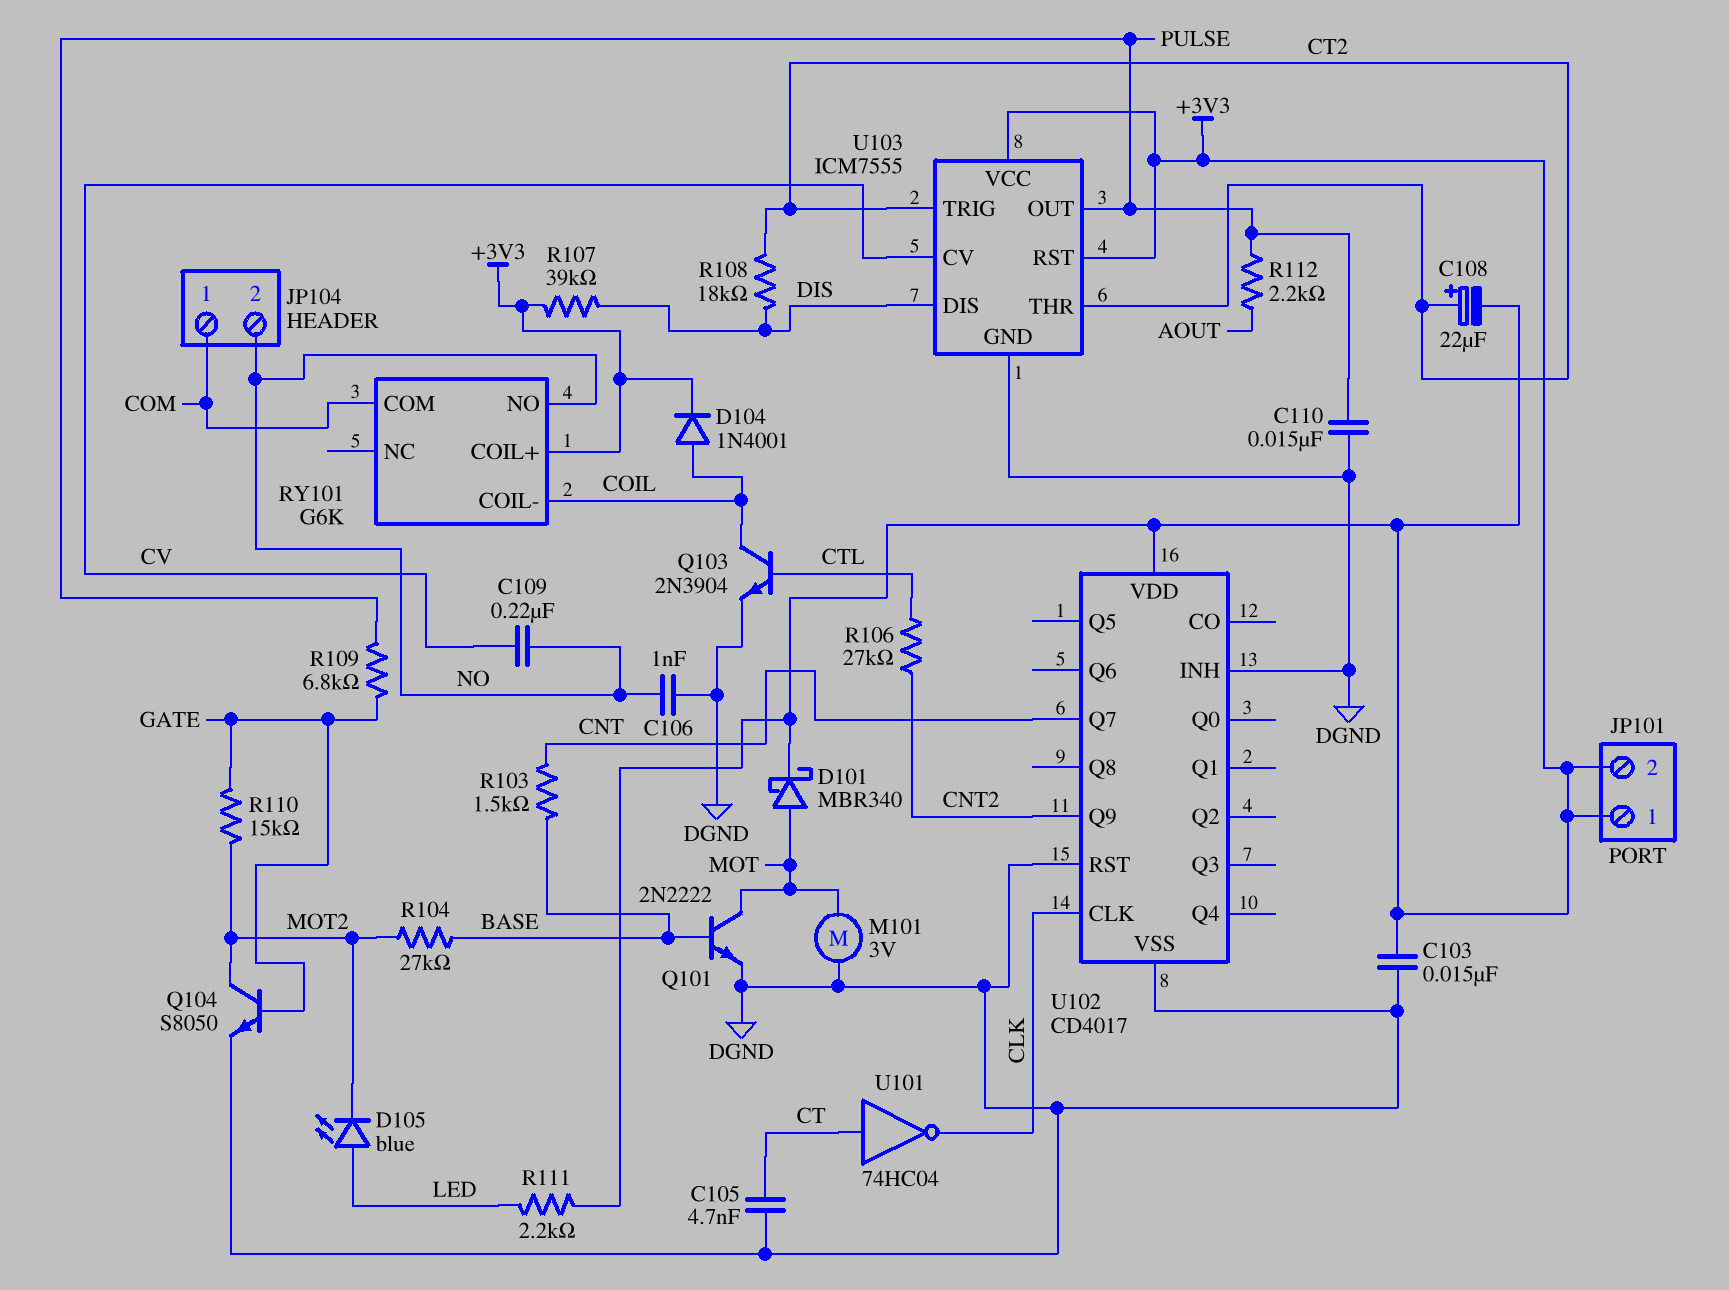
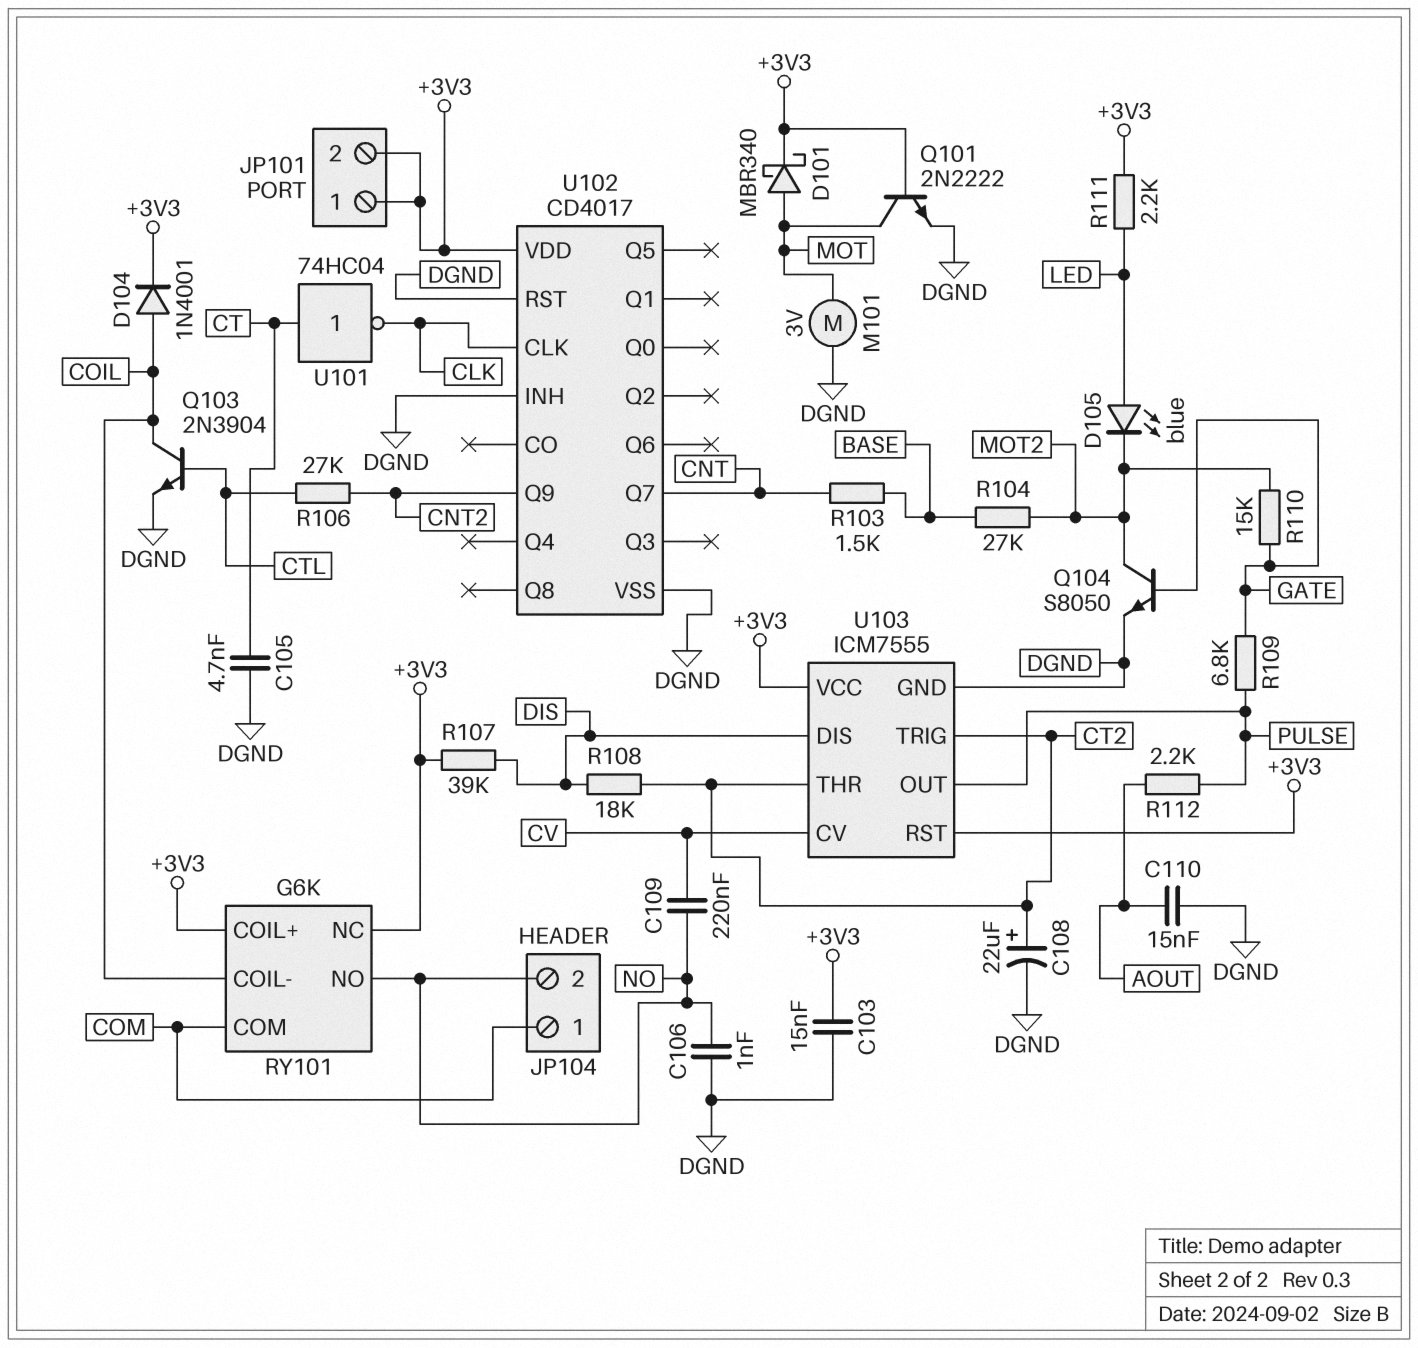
C108: 22uF (plus CT2, minus +3V3) -> 22uF (plus CT2, minus DGND)
C110: 15nF (DGND, PULSE) -> 15nF (AOUT, DGND)
Q101: NPN 2N2222 (B BASE, C MOT, E DGND) -> NPN 2N2222 (B +3V3, C MOT, E DGND)
RY101 pin NC: none -> +3V3

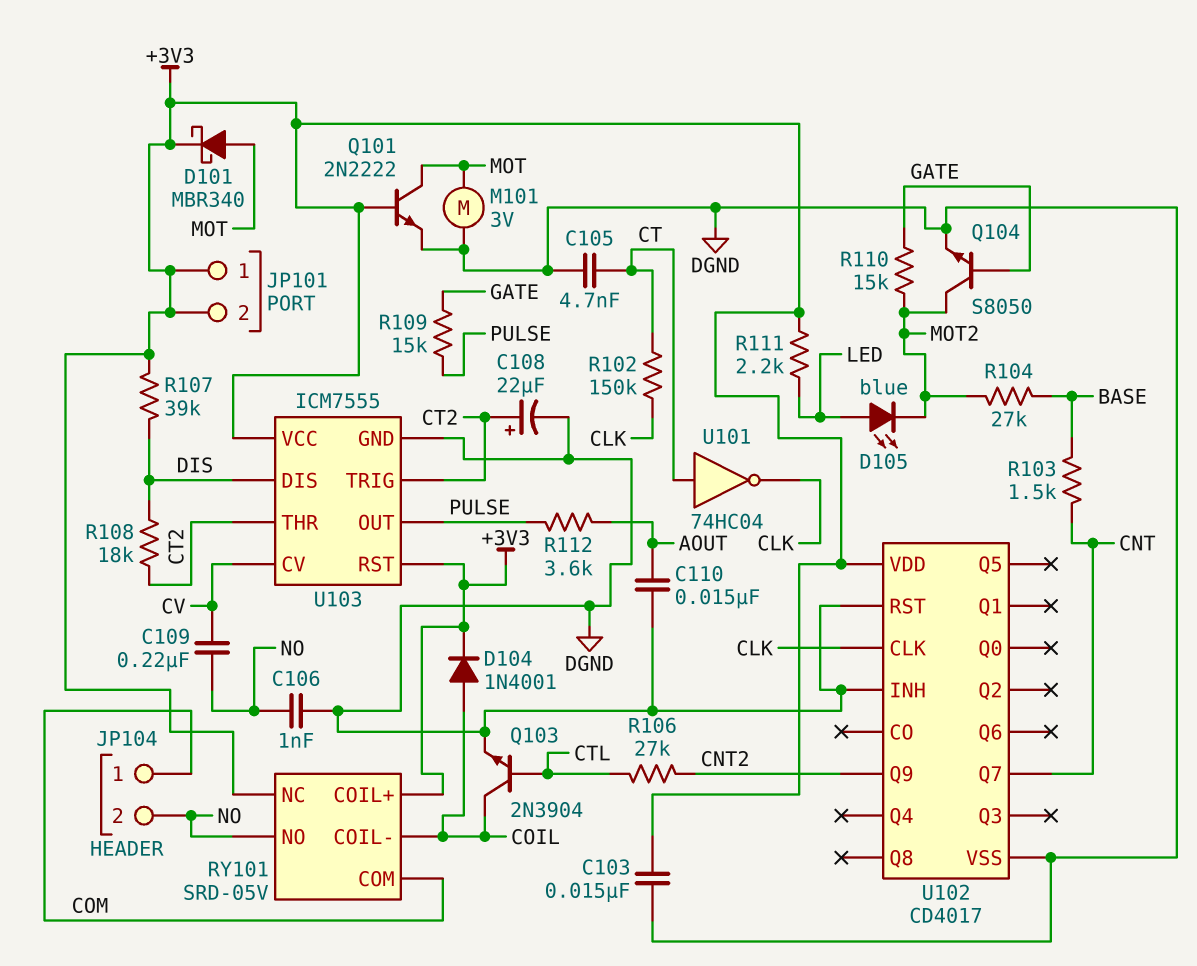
R102: none -> 150k (CLK, CT)
R109: 6.8k (GATE, PULSE) -> 15k (GATE, PULSE)
R112: 2.2k (AOUT, PULSE) -> 3.6k (AOUT, PULSE)
RY101: G6K -> SRD-05V

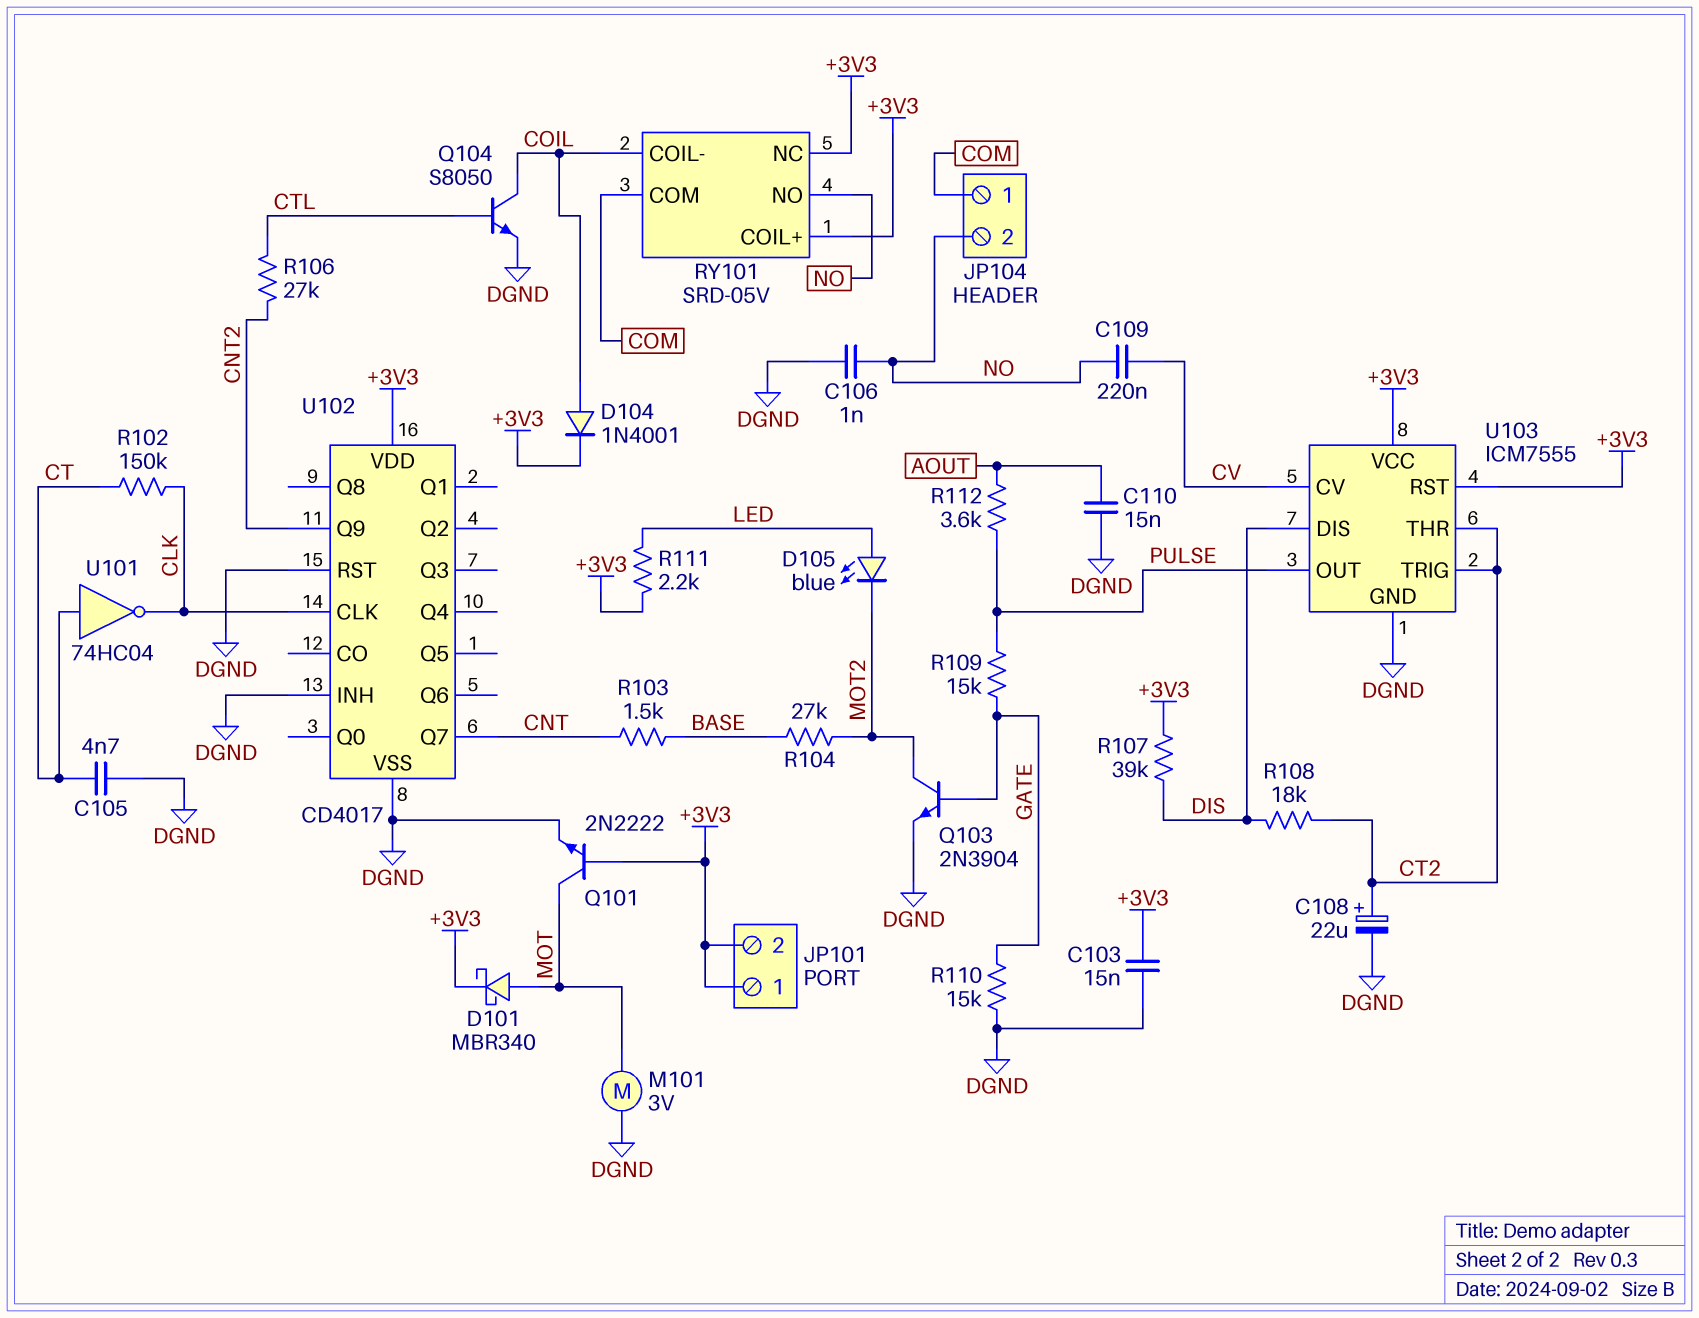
Q103: NPN 2N3904 (B CTL, C COIL, E DGND) -> NPN 2N3904 (B GATE, C MOT2, E DGND)
Q104: NPN S8050 (B GATE, C MOT2, E DGND) -> NPN S8050 (B CTL, C COIL, E DGND)
R110: 15k (GATE, MOT2) -> 15k (DGND, GATE)

